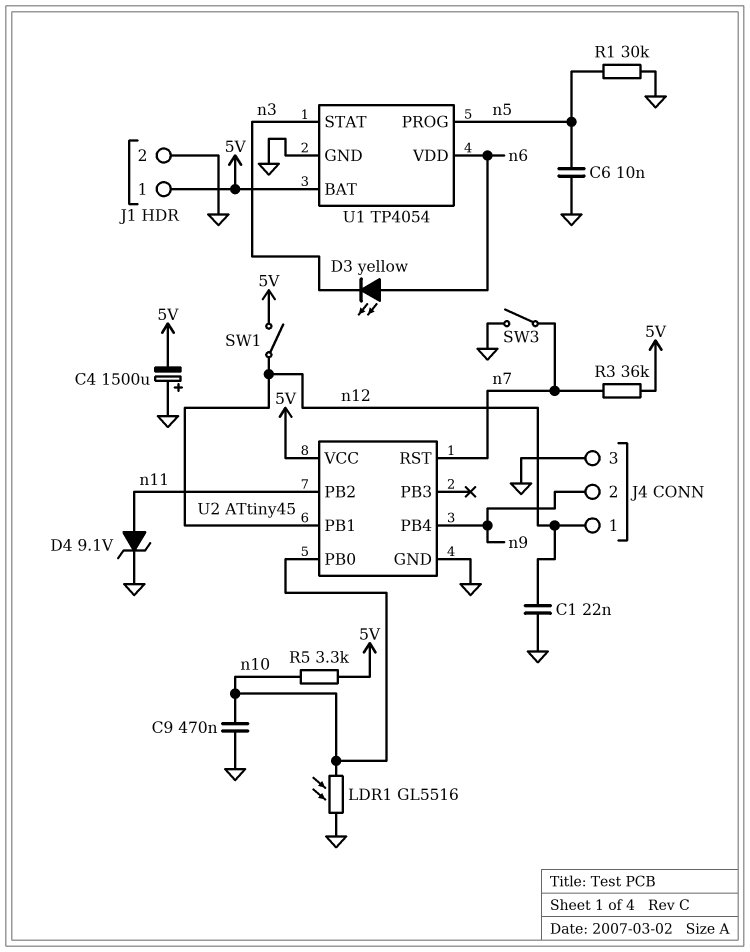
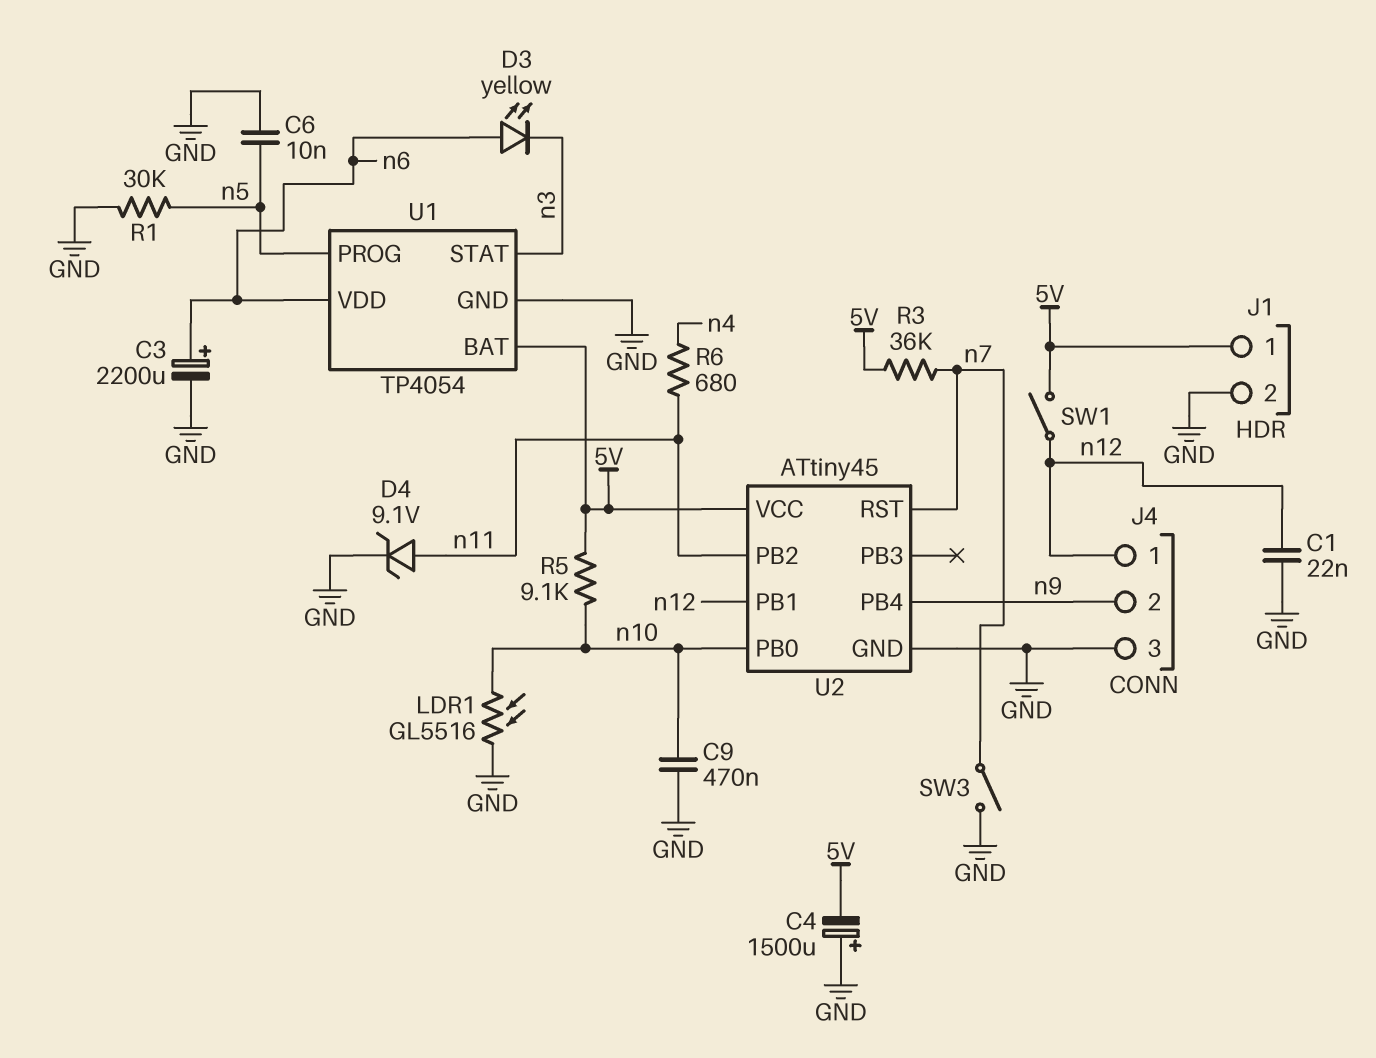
C3: none -> 2200uF (plus n6, minus GND)
R5: 3.3k (5V, n10) -> 9.1k (5V, n10)
R6: none -> 680 (n4, n11)

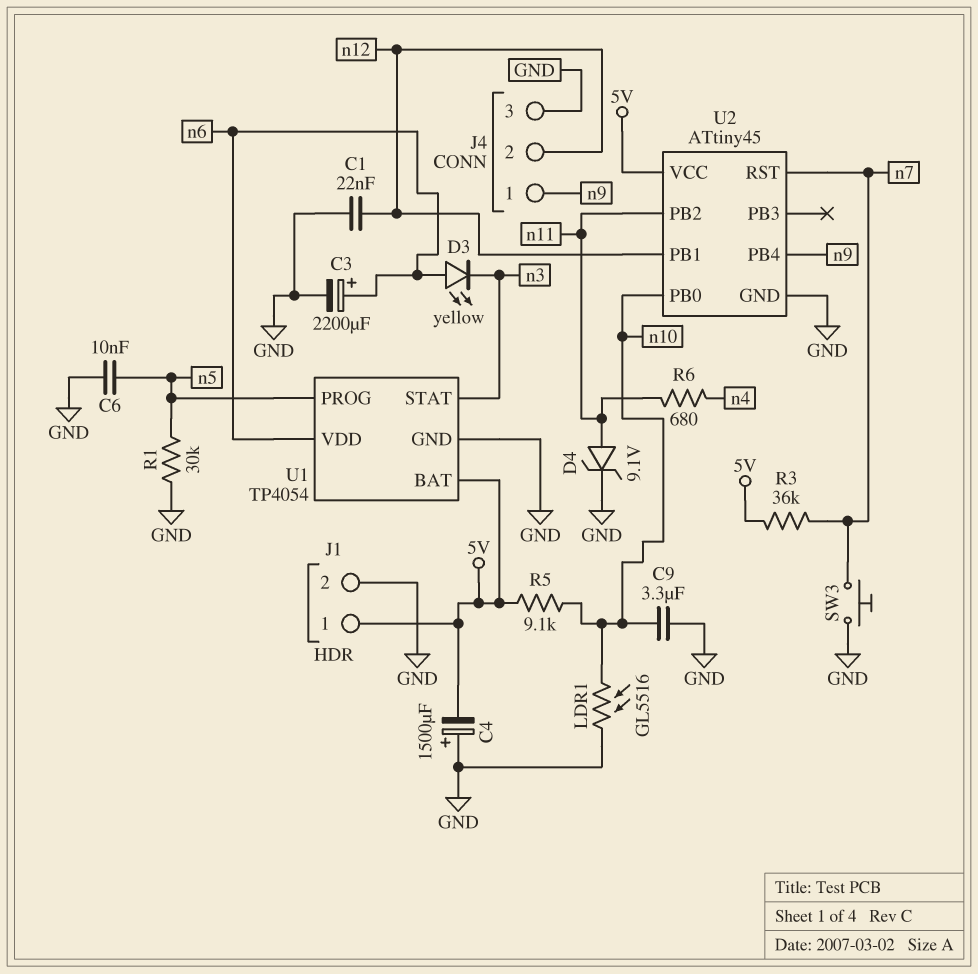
C9: 470nF (GND, n10) -> 3.3uF (GND, n10)
J4 pin 1: n12 -> n9
J4 pin 2: n9 -> n12
SW1: switch (5V, n12) -> none
SW3: switch (GND, n7) -> button (GND, n7)

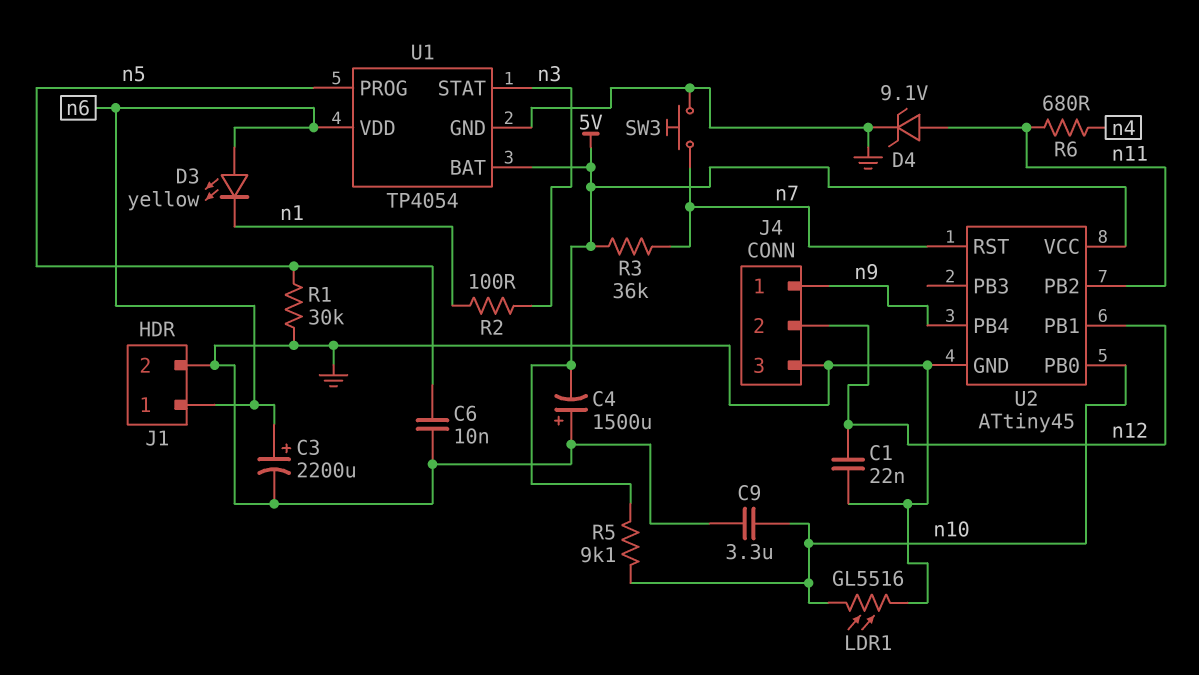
D3: LED yellow (A n6, K n3) -> LED yellow (A n6, K n1)
J1 pin 1: 5V -> n6
R2: none -> 100 (n1, n3)

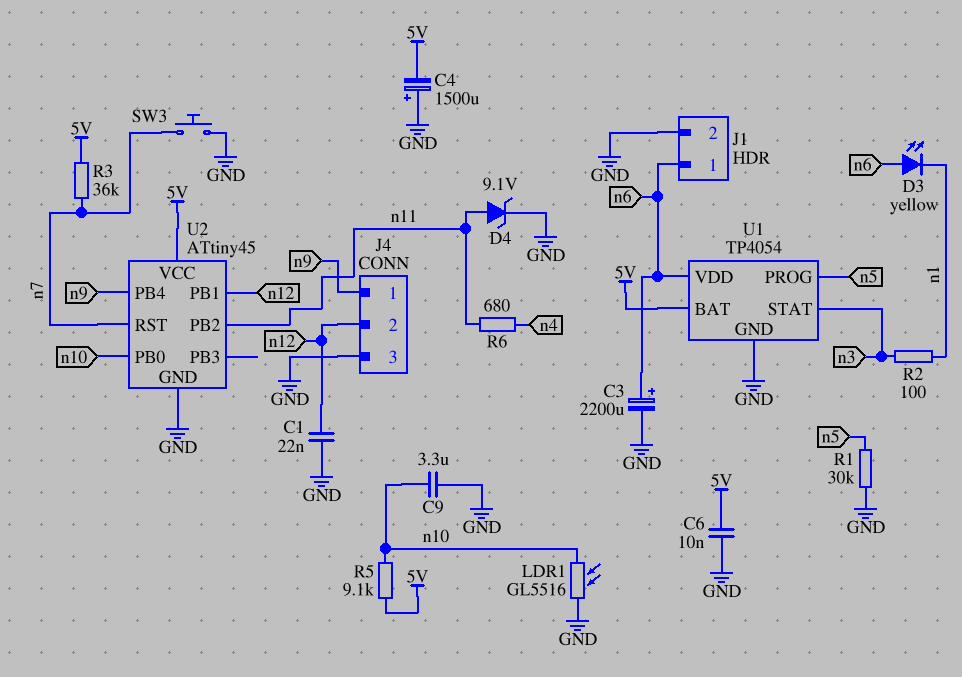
C6: 10nF (GND, n5) -> 10nF (5V, GND)

